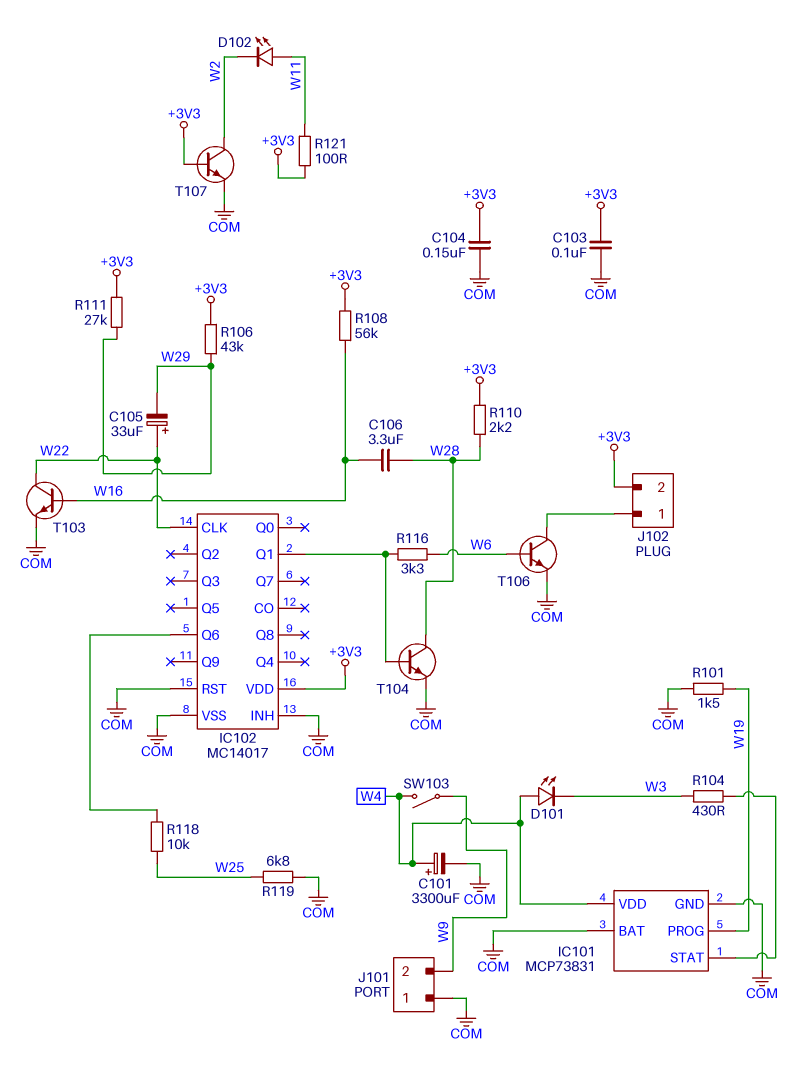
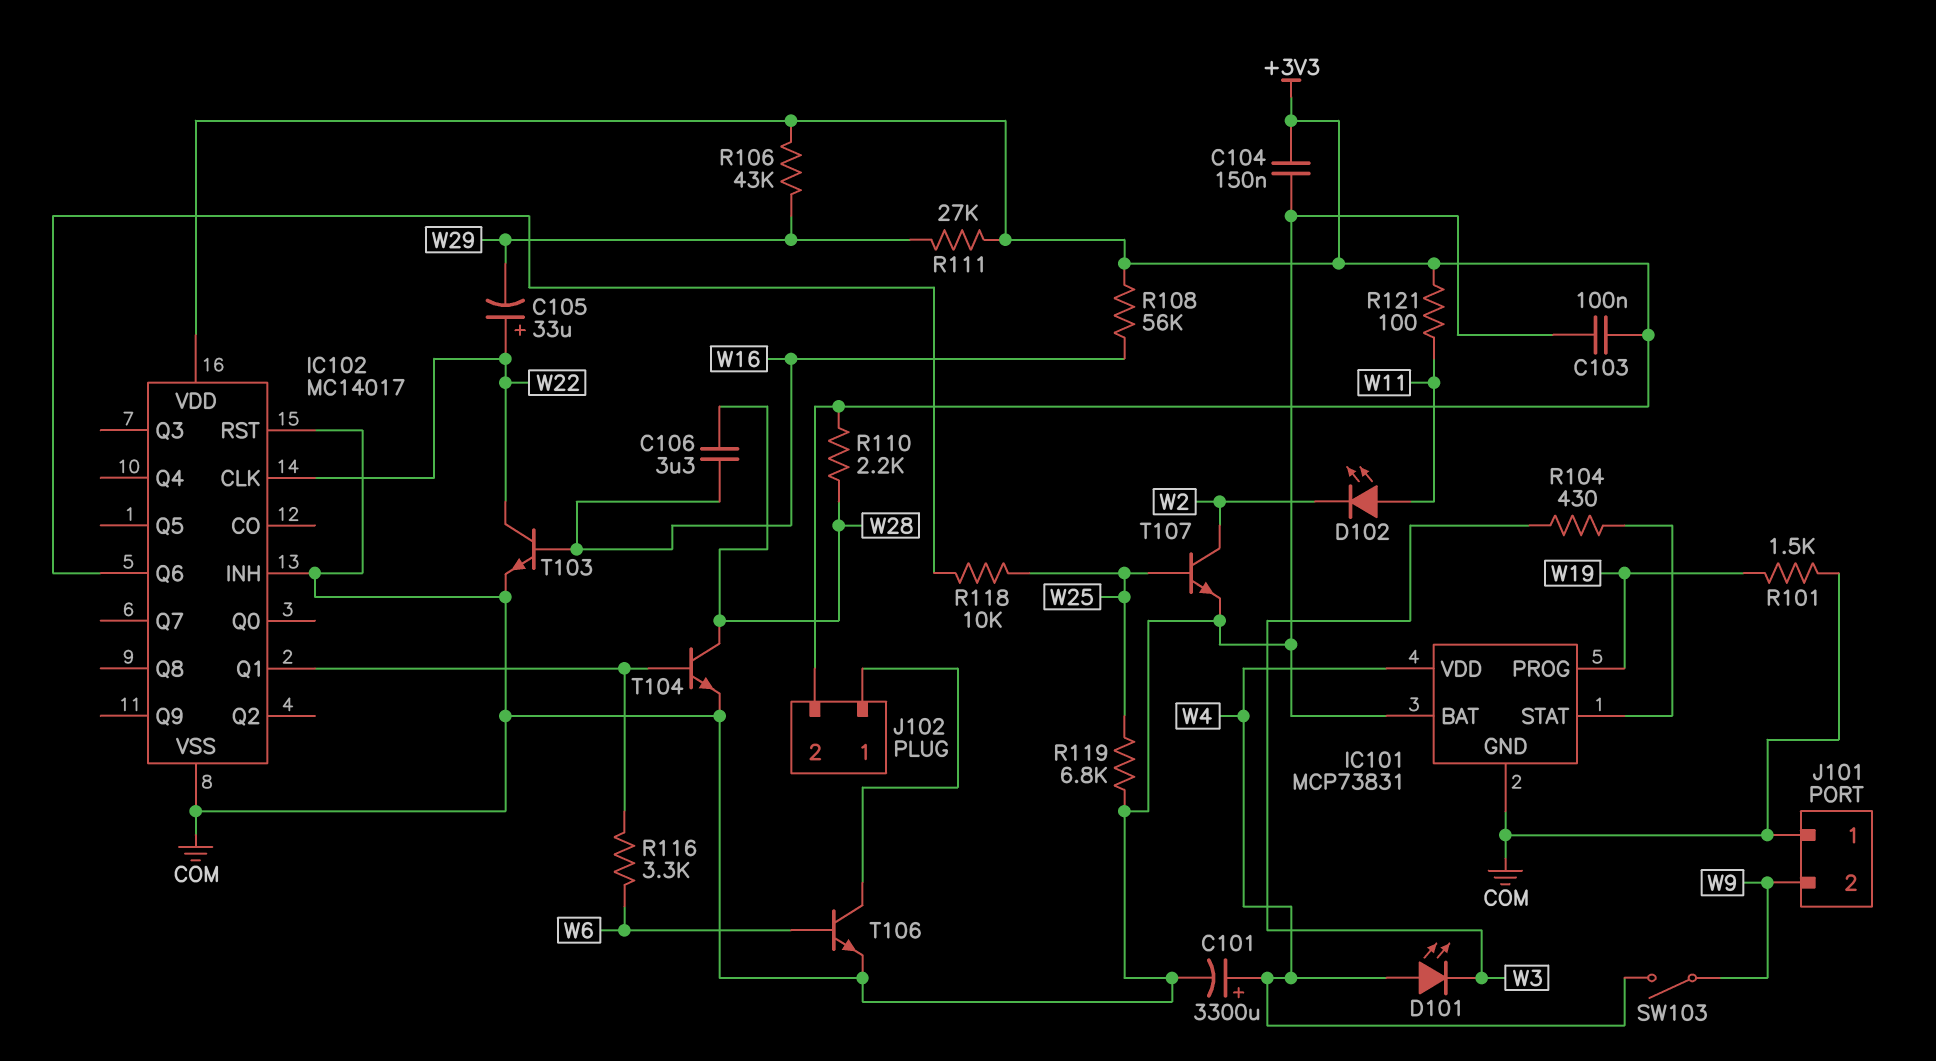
T107: NPN (B +3V3, C W2, E COM) -> NPN (B W25, C W2, E COM)

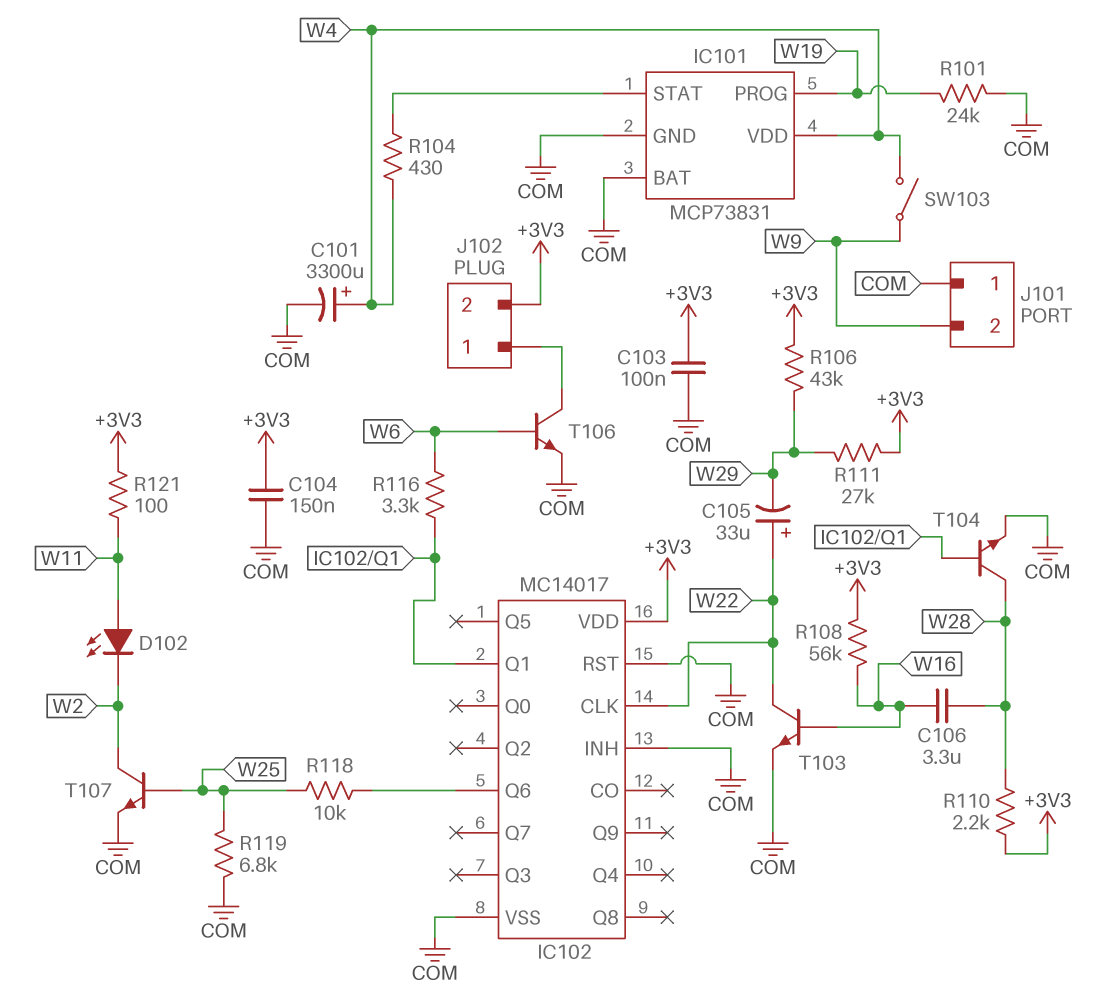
D101: LED (A W4, K W3) -> none
R101: 1.5k (COM, W19) -> 24k (COM, W19)
R104: 430 (IC101/STAT, W3) -> 430 (IC101/STAT, W4)

